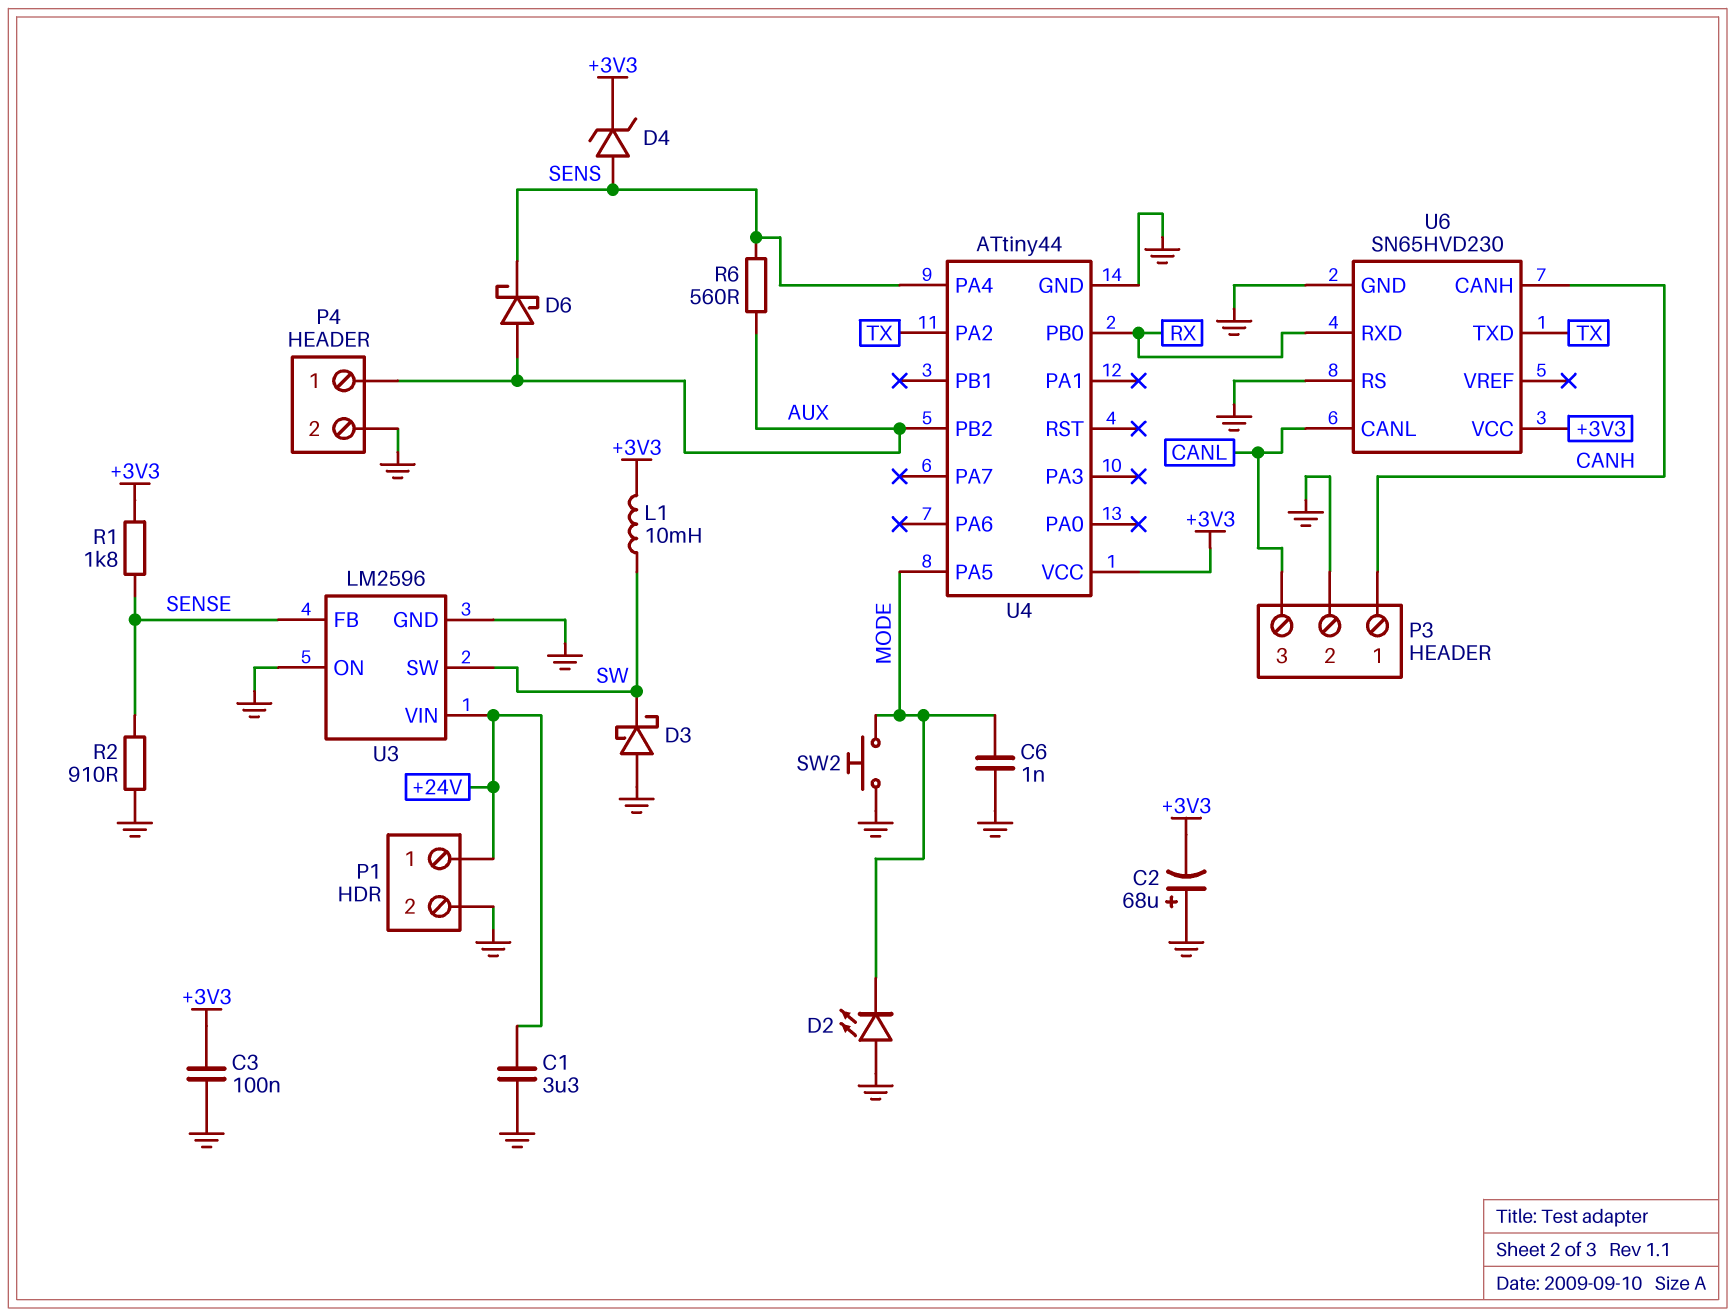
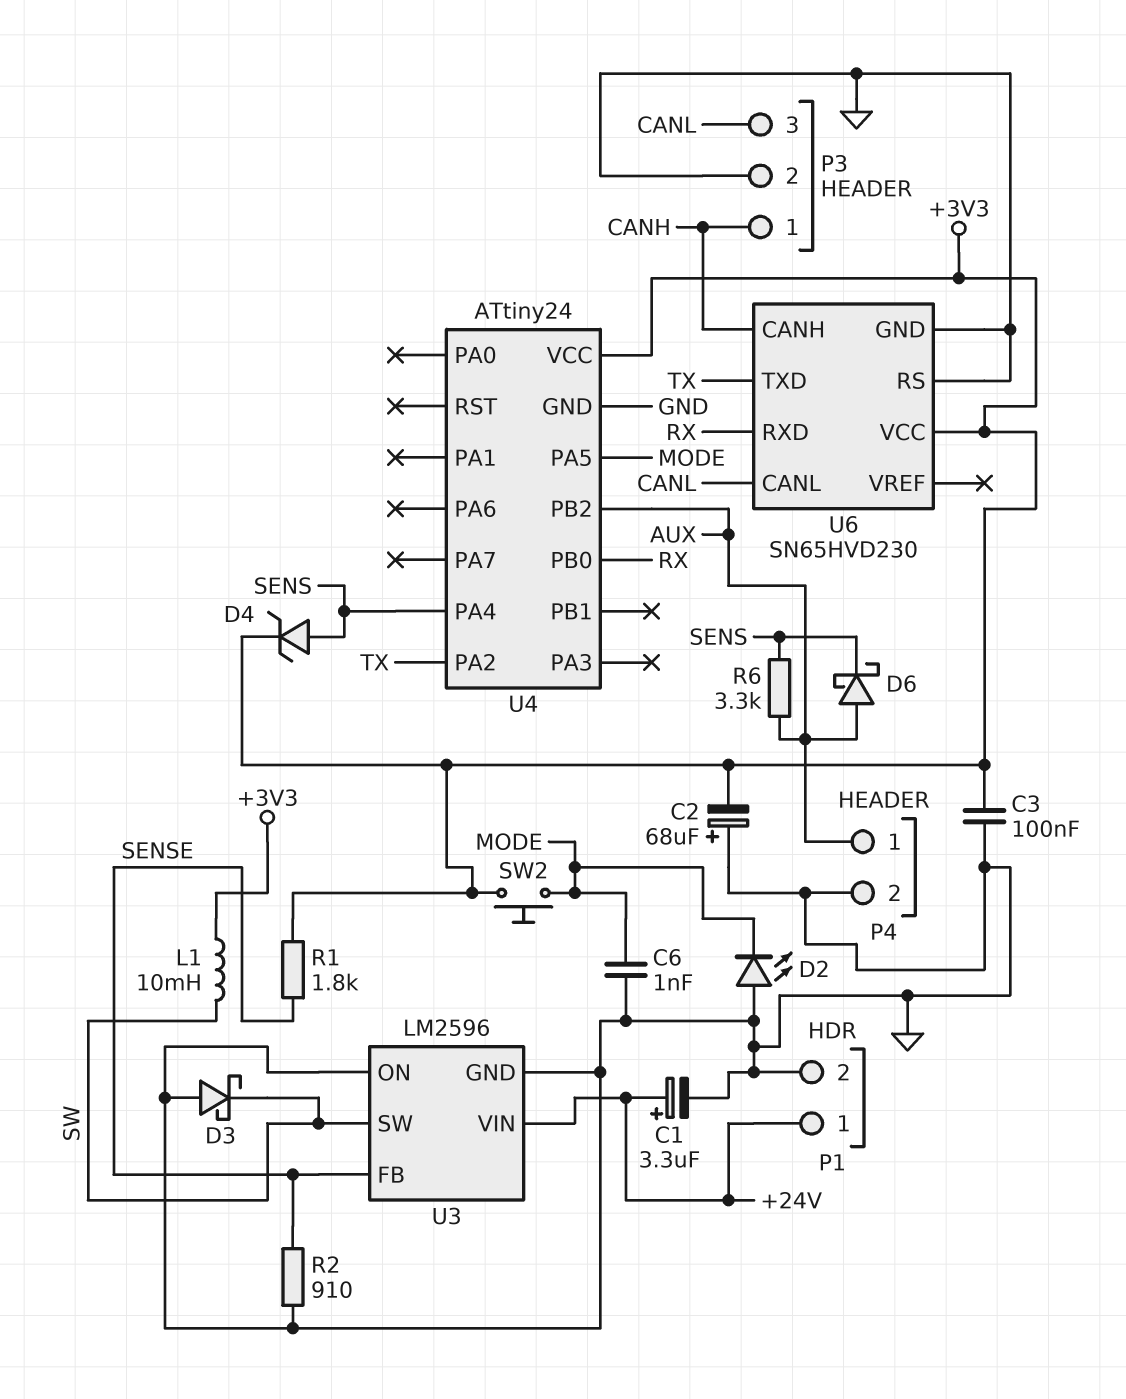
C1: 3.3uF (+24V, GND) -> 3.3uF (plus +24V, minus GND)
R6: 560 (AUX, SENS) -> 3.3k (AUX, SENS)
SW2: button (GND, MODE) -> button (+3V3, MODE)
U4: ATtiny44 -> ATtiny24

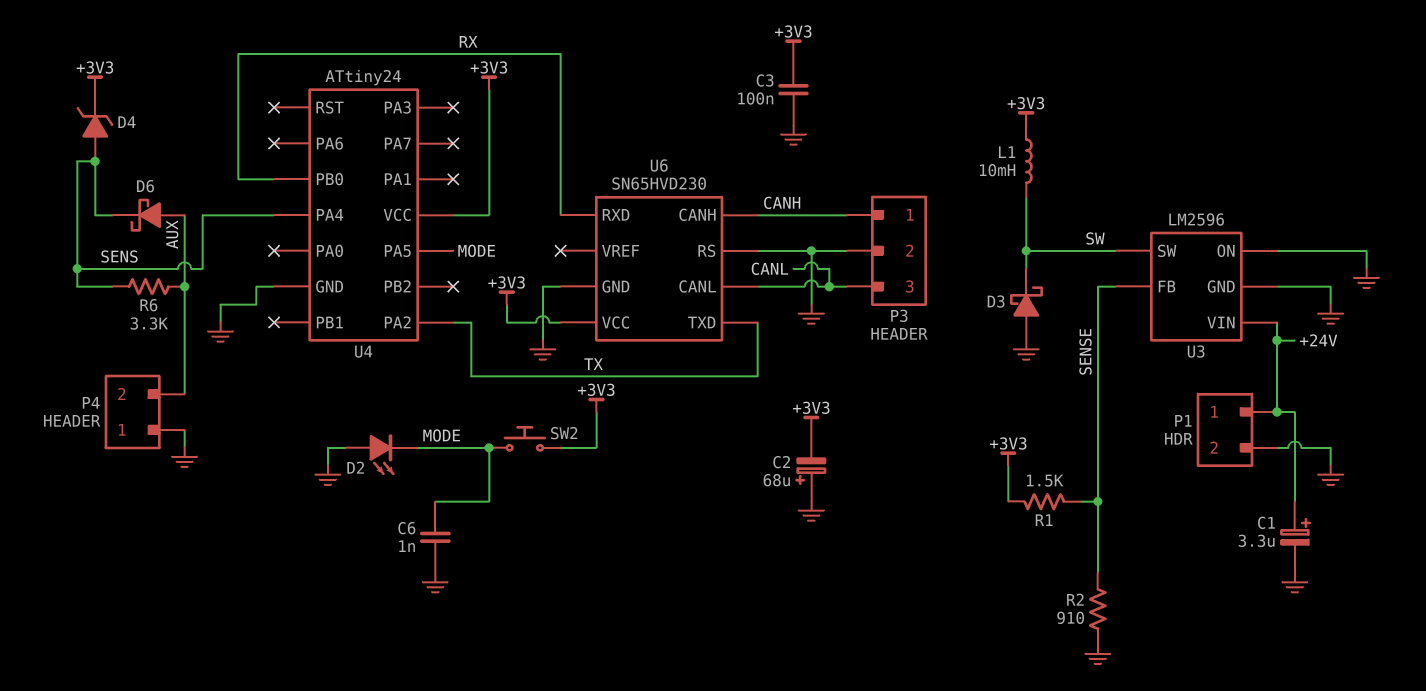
P4 pin 1: AUX -> GND
P4 pin 2: GND -> AUX
R1: 1.8k (+3V3, SENSE) -> 1.5k (+3V3, SENSE)
U4 pin PB2: AUX -> none

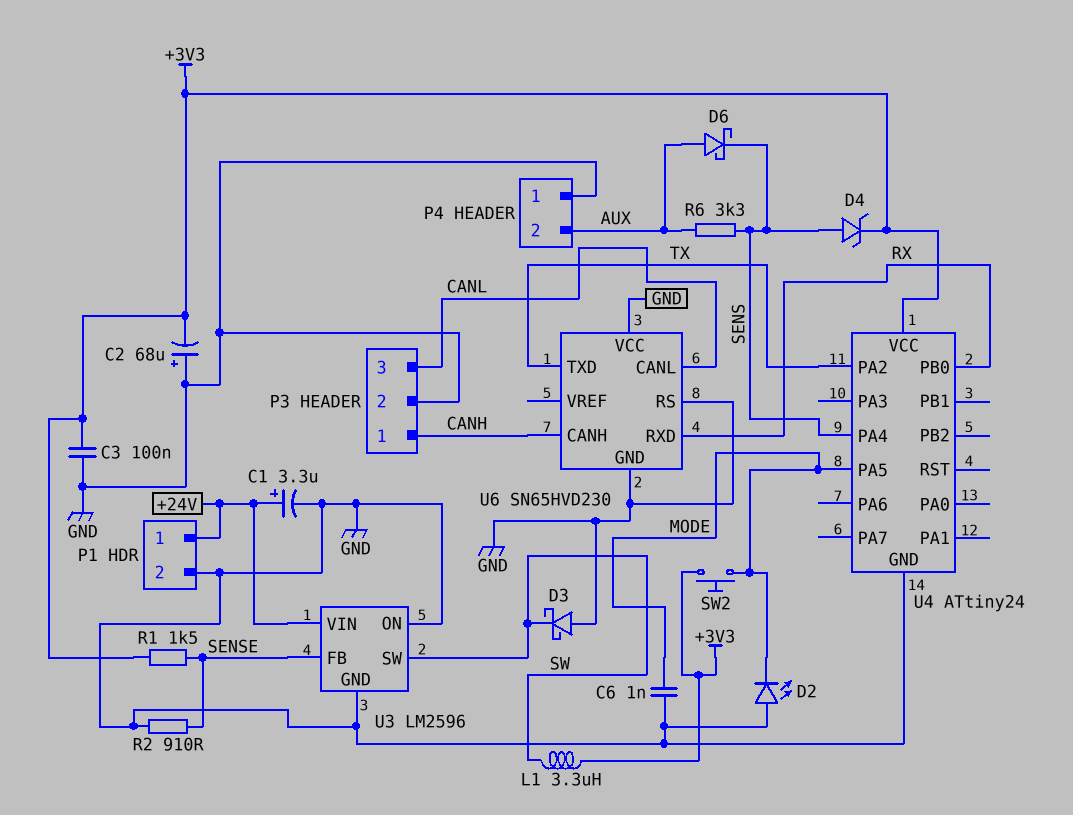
L1: 10mH (+3V3, SW) -> 3.3uH (+3V3, SW)
U6 pin VCC: +3V3 -> GND

